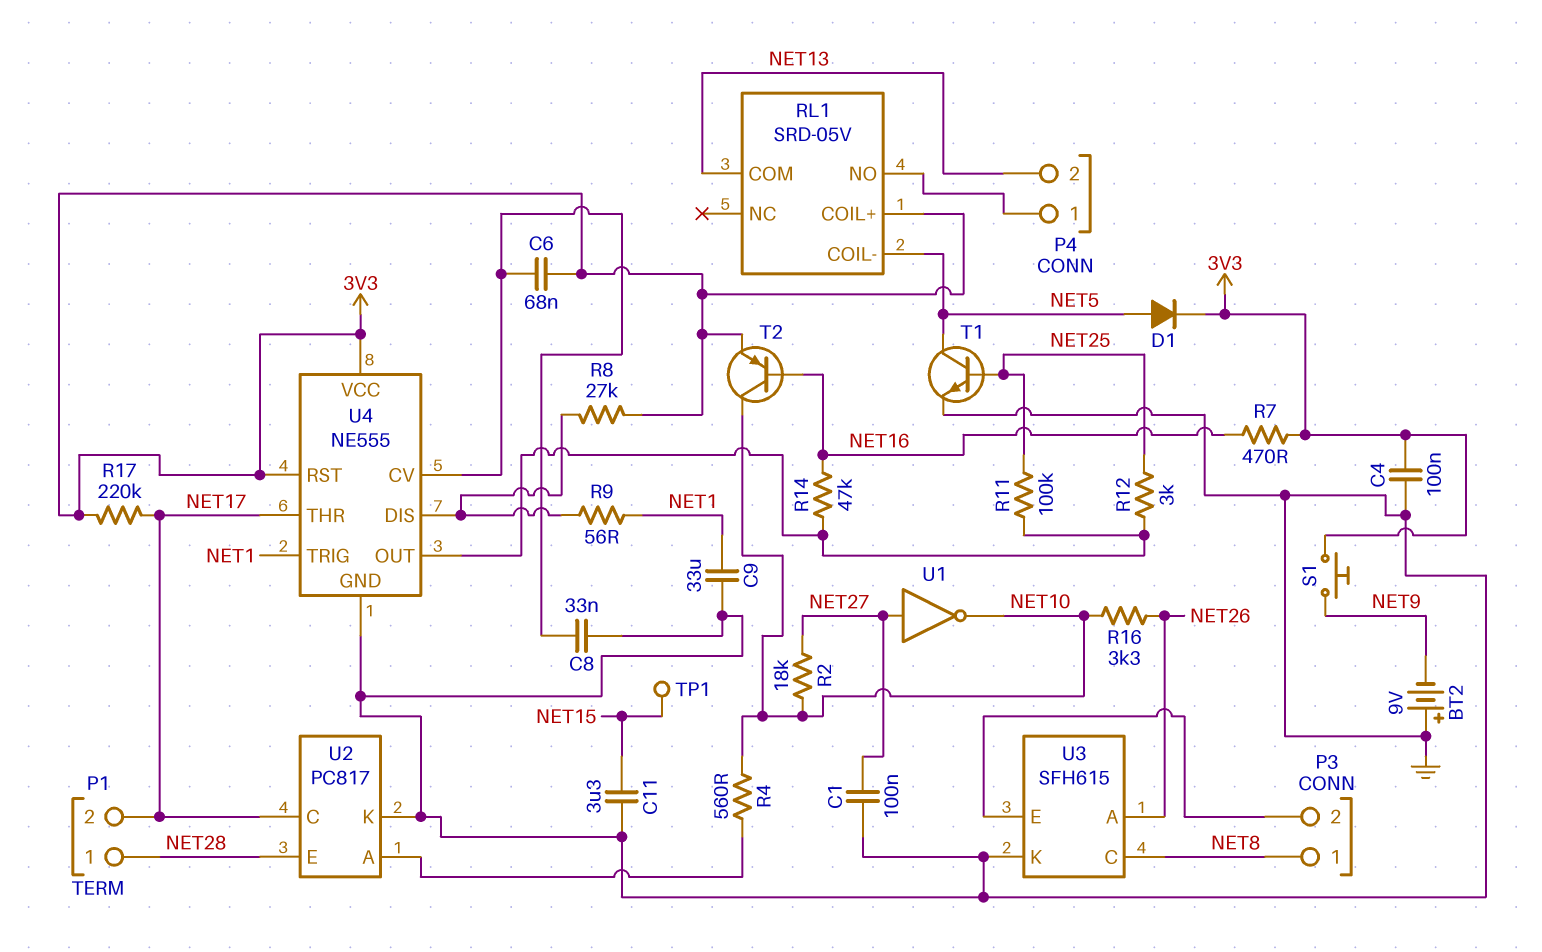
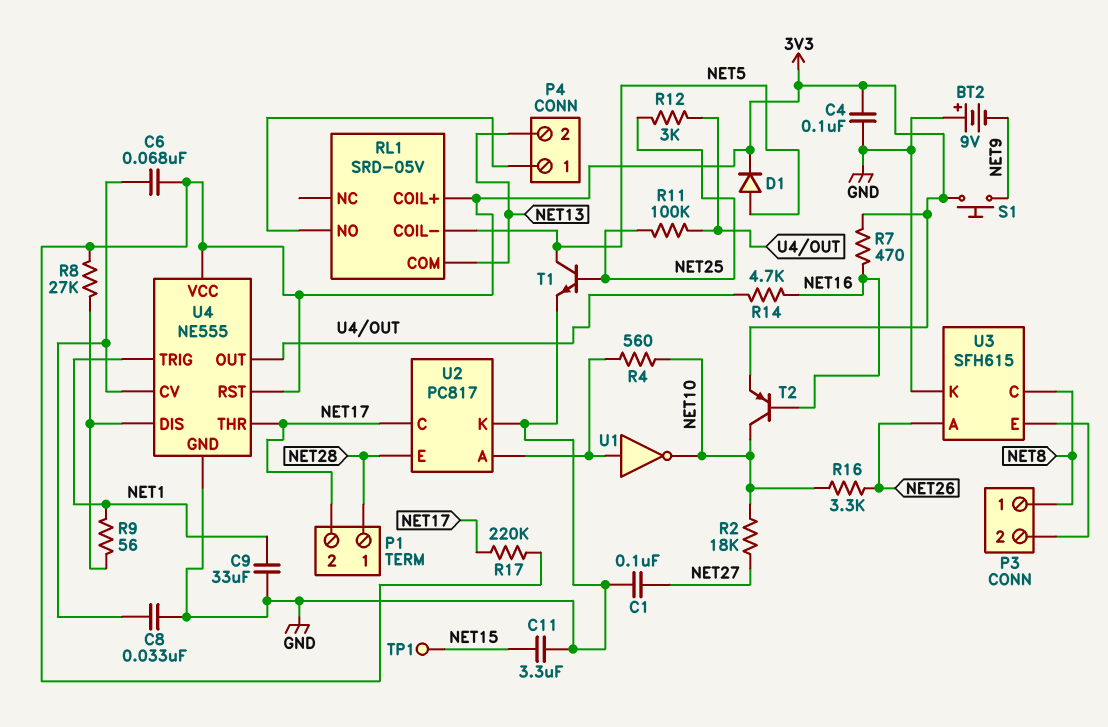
R14: 47k (NET16, U4/OUT) -> 4.7k (NET16, U4/OUT)
U1: NOT (in NET27, out NET10) -> NOT (in U2/A, out NET10)

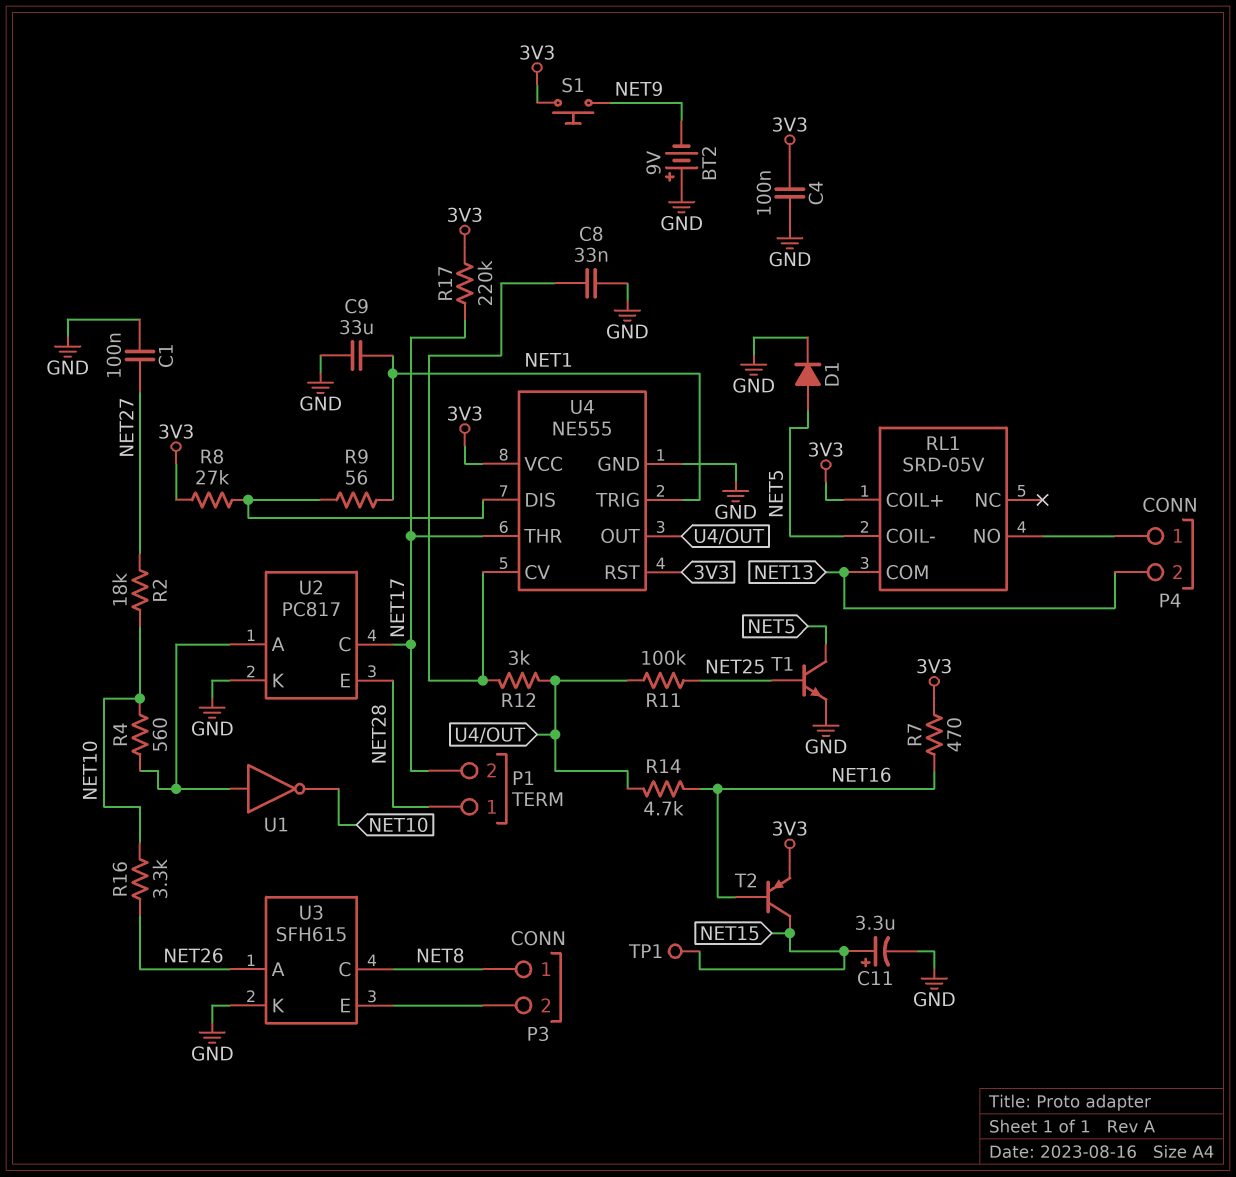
C6: 68nF (3V3, U4/CV) -> none
C11: 3.3uF (GND, NET15) -> 3.3uF (plus NET15, minus GND)
D1: diode (A NET5, K 3V3) -> diode (A NET5, K GND)
R12: 3k (NET25, U4/OUT) -> 3k (U4/CV, U4/OUT)
T2: PNP (B NET16, C NET10, E 3V3) -> PNP (B NET16, C NET15, E 3V3)

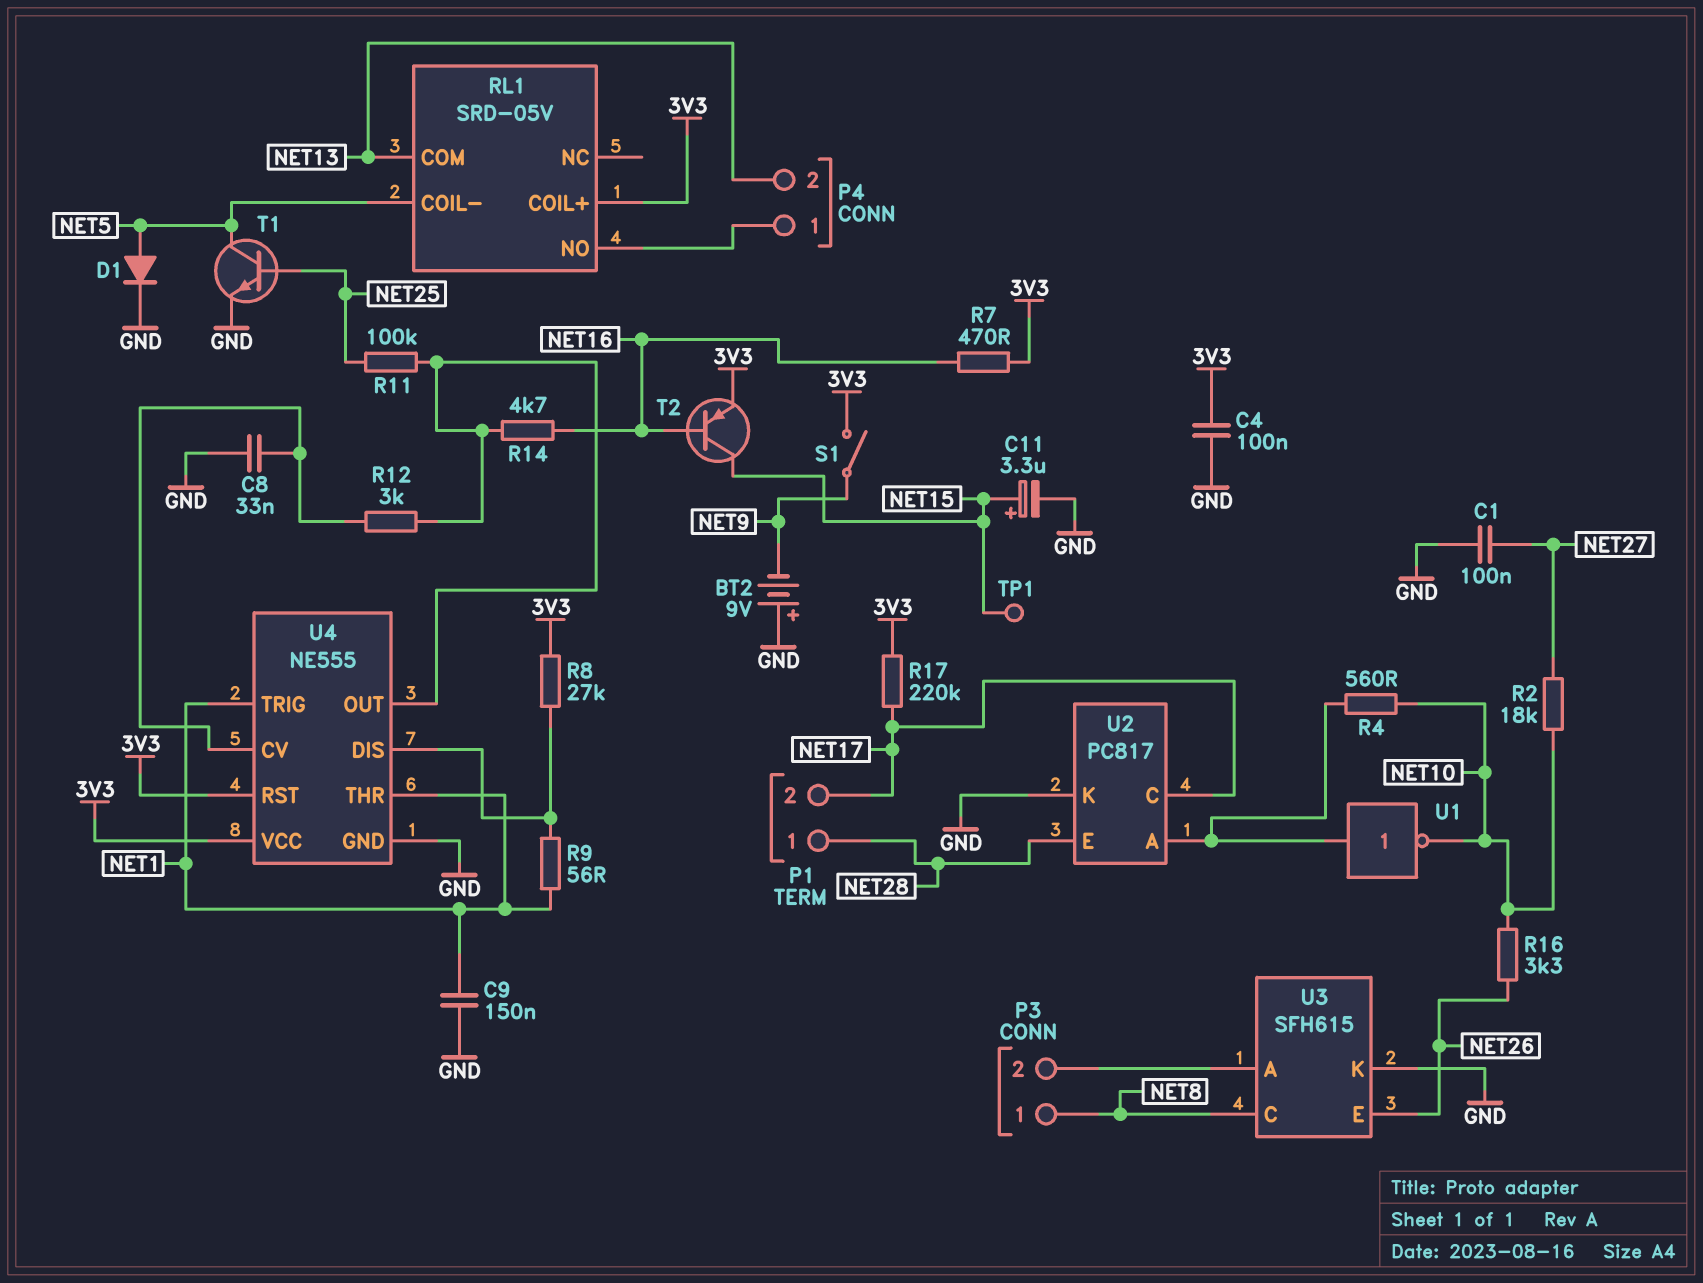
C9: 33uF (GND, NET1) -> 150nF (GND, NET1)
S1: button (3V3, NET9) -> switch (3V3, NET9)
U3 pin A: NET26 -> P3/2
U3 pin E: P3/2 -> NET26
U4 pin THR: NET17 -> NET1

